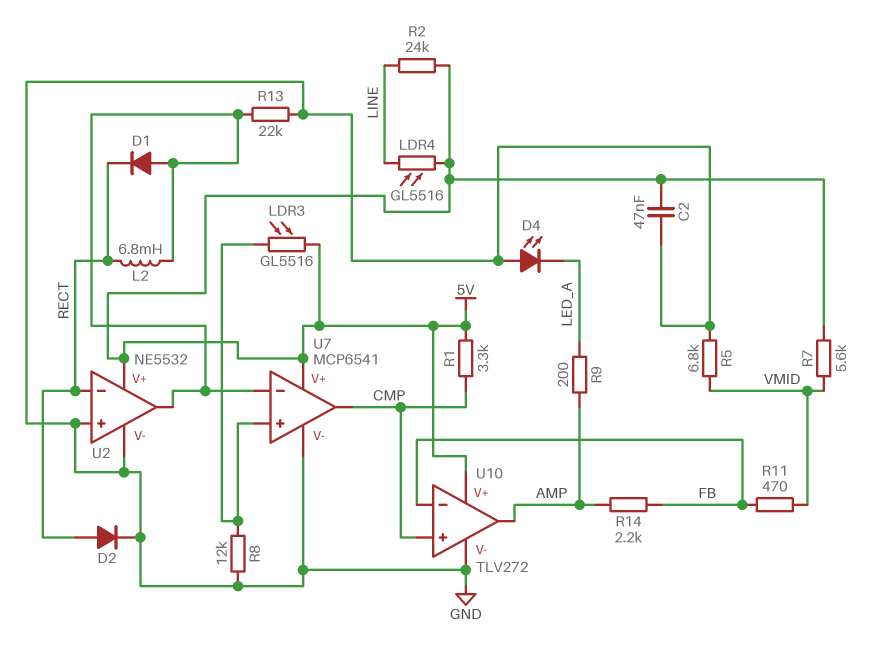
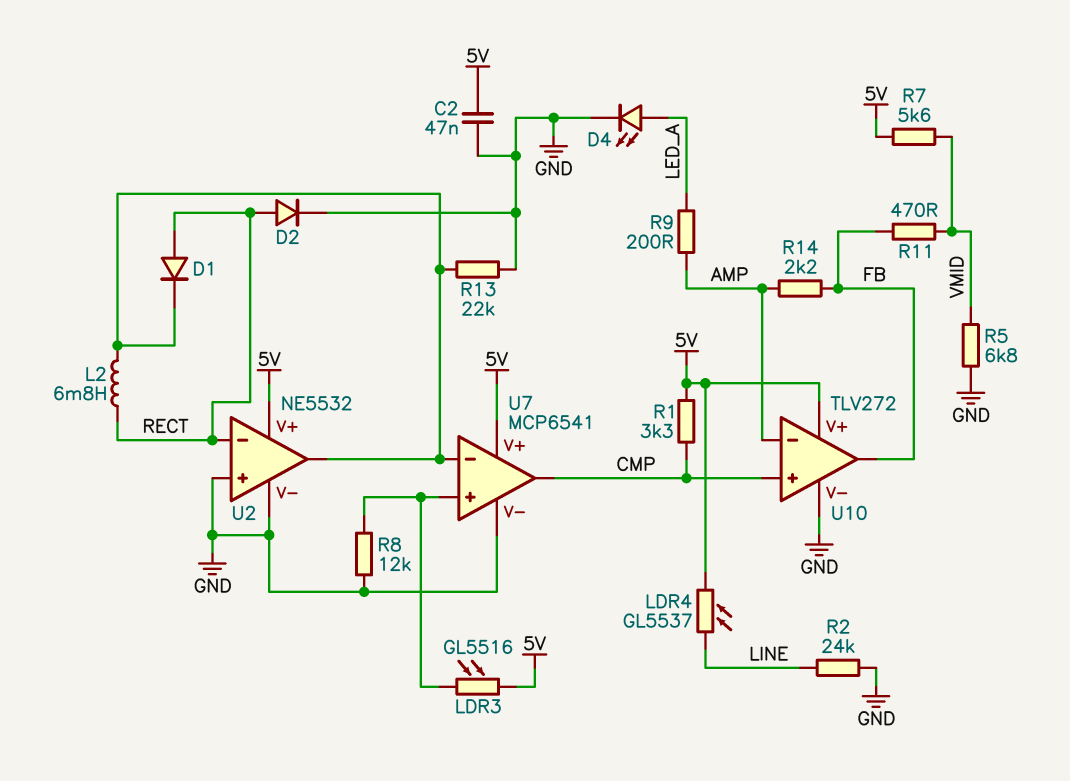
D1: diode (A U2/out, K RECT) -> diode (A RECT, K U2/out)
D4: LED (A GND, K LED_A) -> LED (A LED_A, K GND)
LDR4: GL5516 (5V, LINE) -> GL5537 (5V, LINE)
R2: 24k (5V, LINE) -> 24k (GND, LINE)
U10 pin in-: FB -> AMP
U10 pin out: AMP -> FB

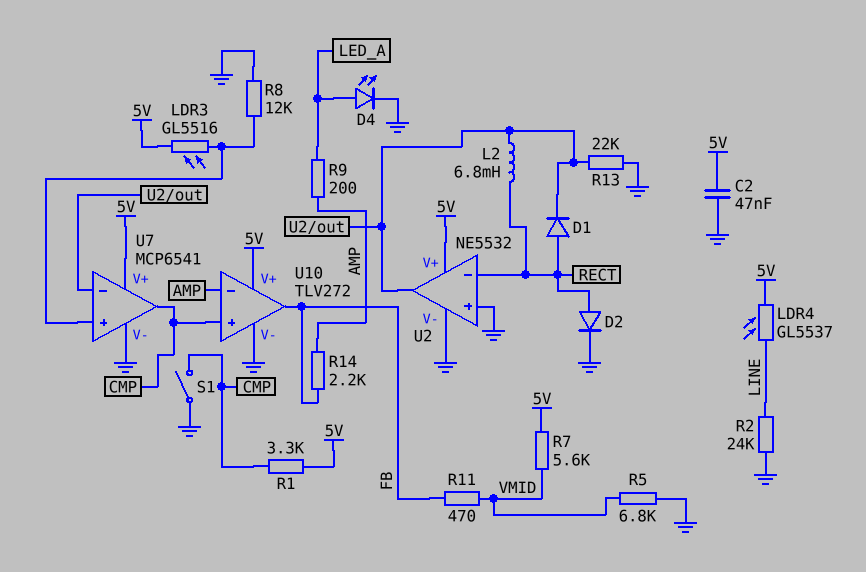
S1: none -> switch (CMP, GND)

